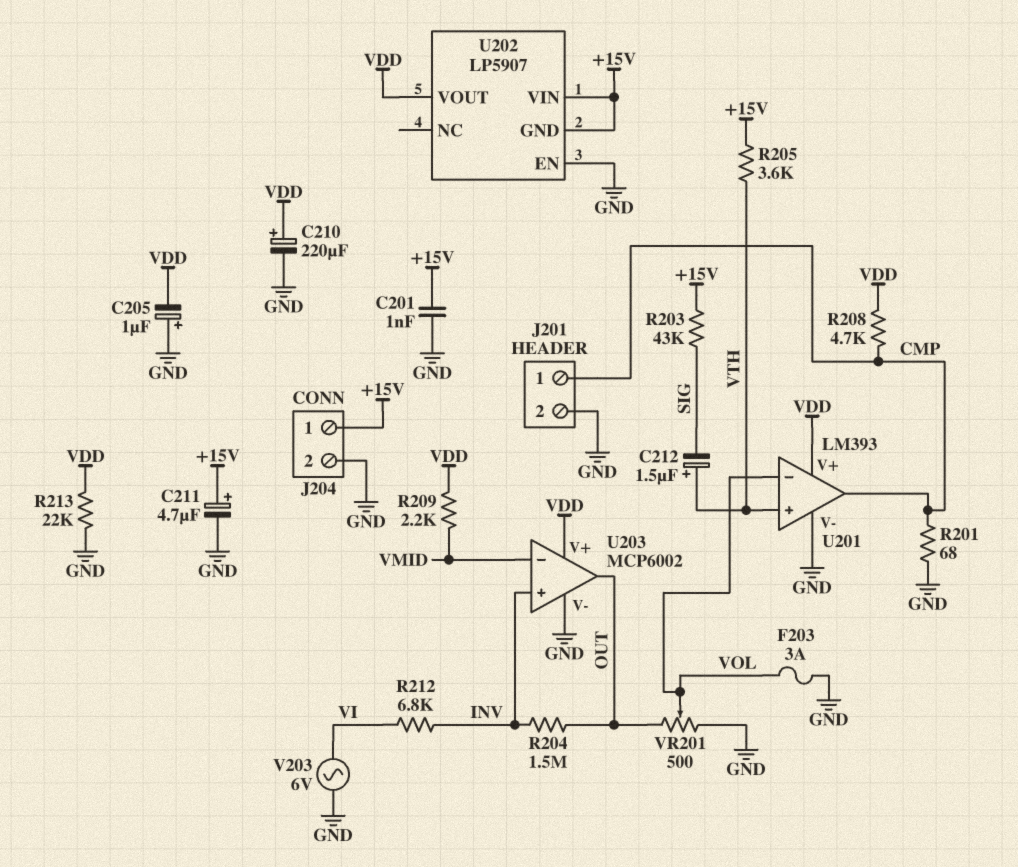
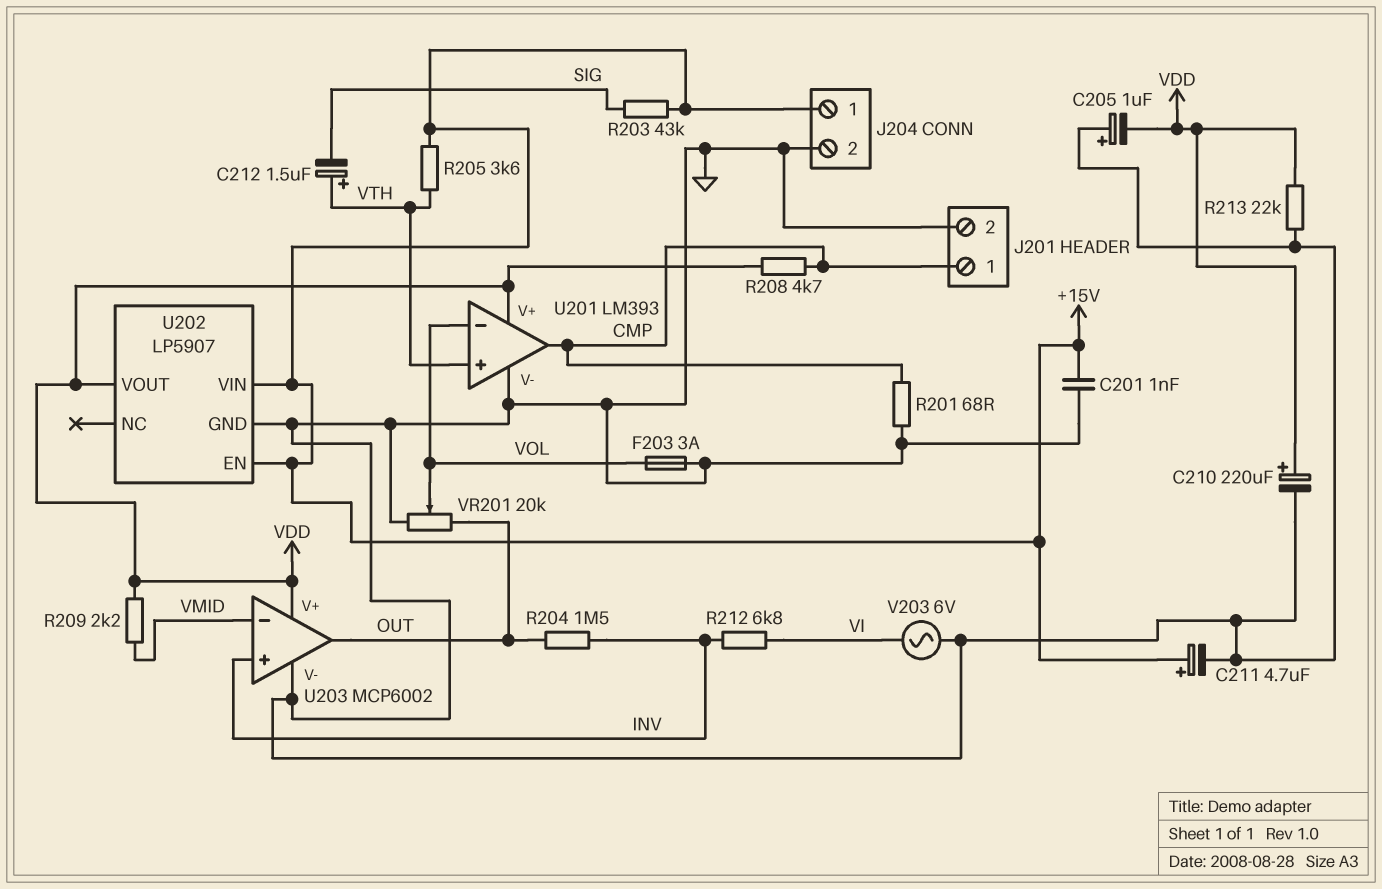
U202 pin EN: GND -> +15V
U202 pin GND: +15V -> GND
VR201: 500 (GND, OUT, wiper VOL) -> 20k (GND, OUT, wiper VOL)

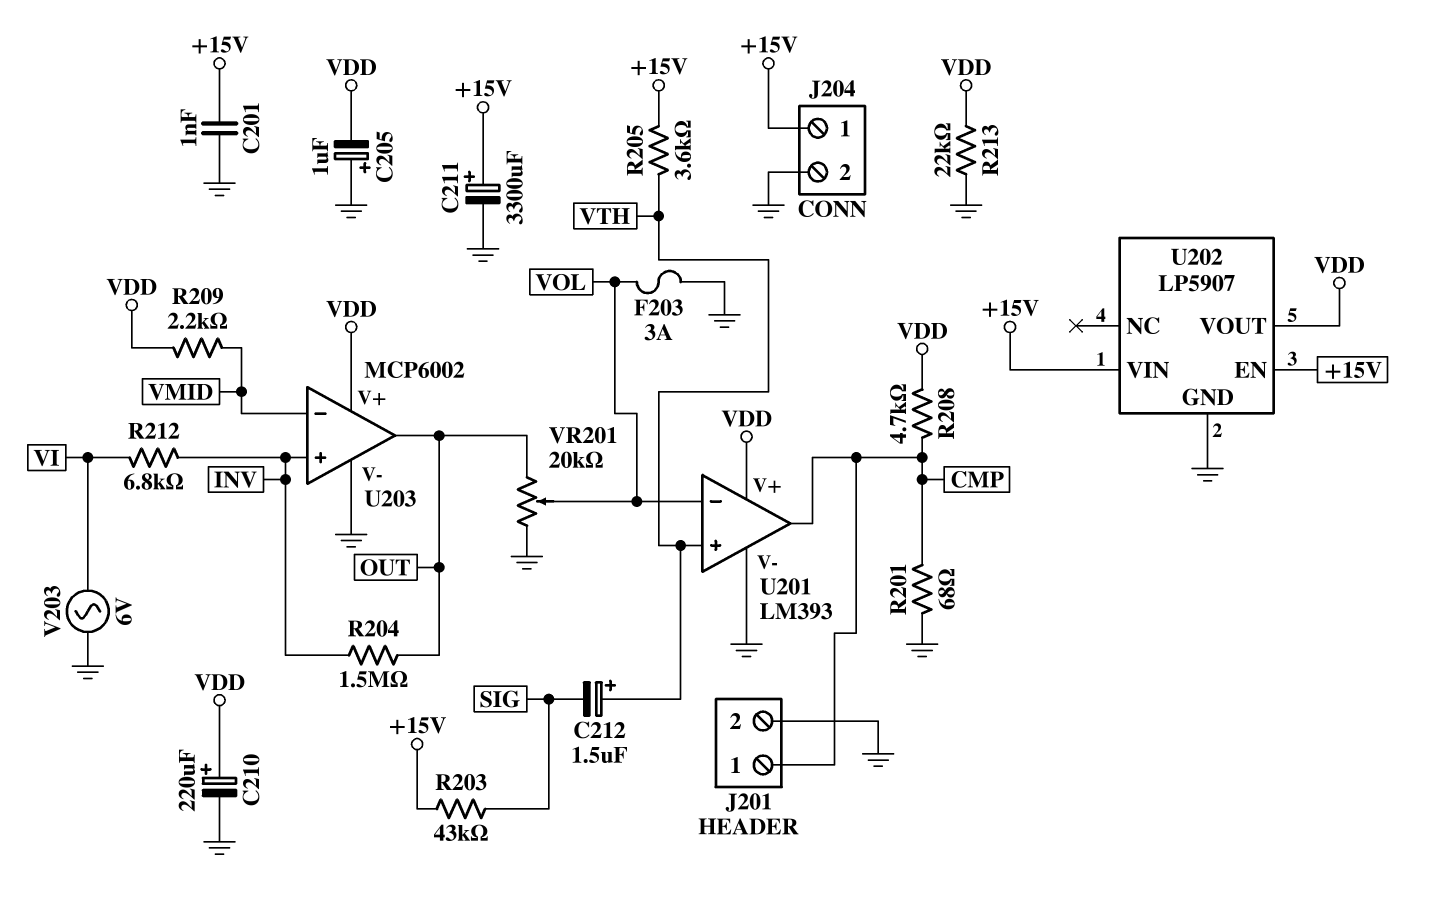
C211: 4.7uF (plus +15V, minus GND) -> 3300uF (plus +15V, minus GND)

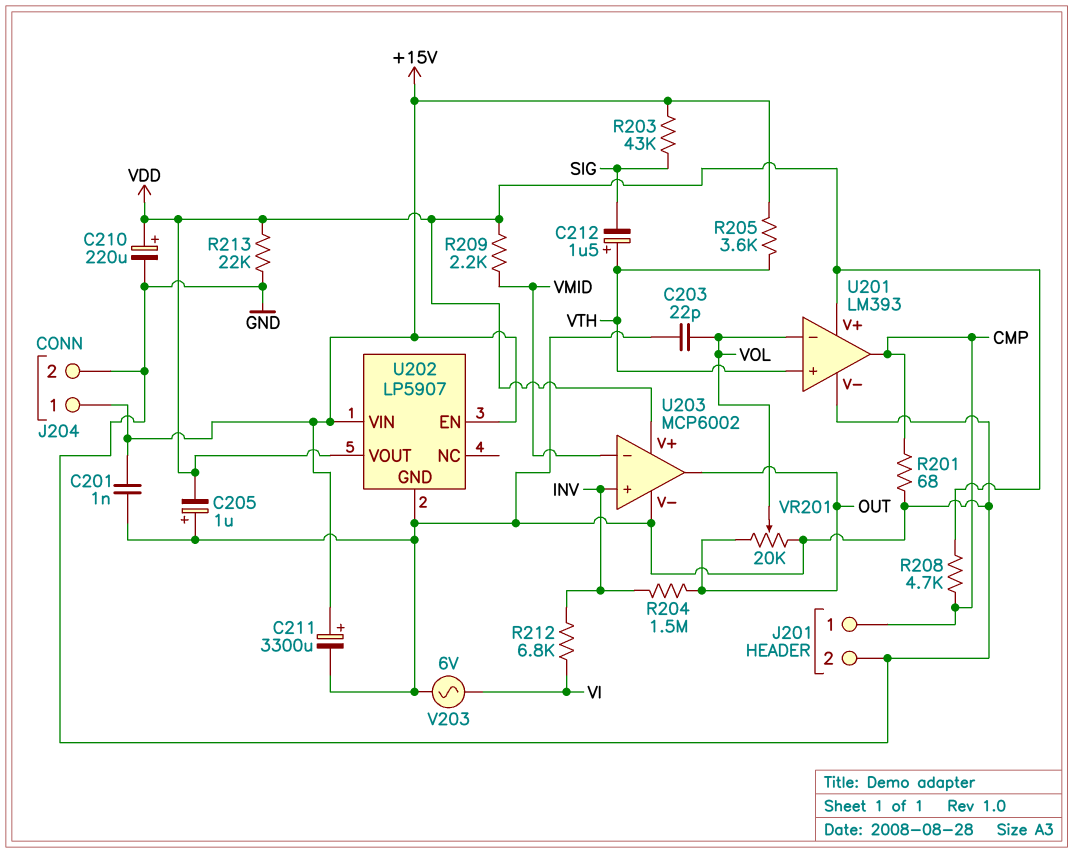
C203: none -> 22pF (GND, VOL)
F203: 3A (GND, VOL) -> none

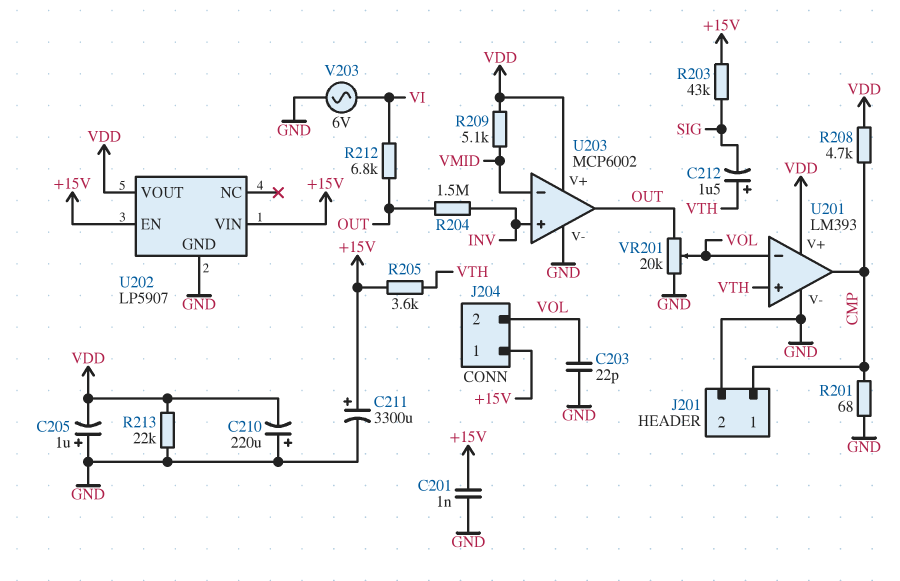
C210: 220uF (plus VDD, minus GND) -> 220uF (plus GND, minus VDD)
J204 pin 2: GND -> VOL
R209: 2.2k (VDD, VMID) -> 5.1k (VDD, VMID)
R212: 6.8k (INV, VI) -> 6.8k (OUT, VI)

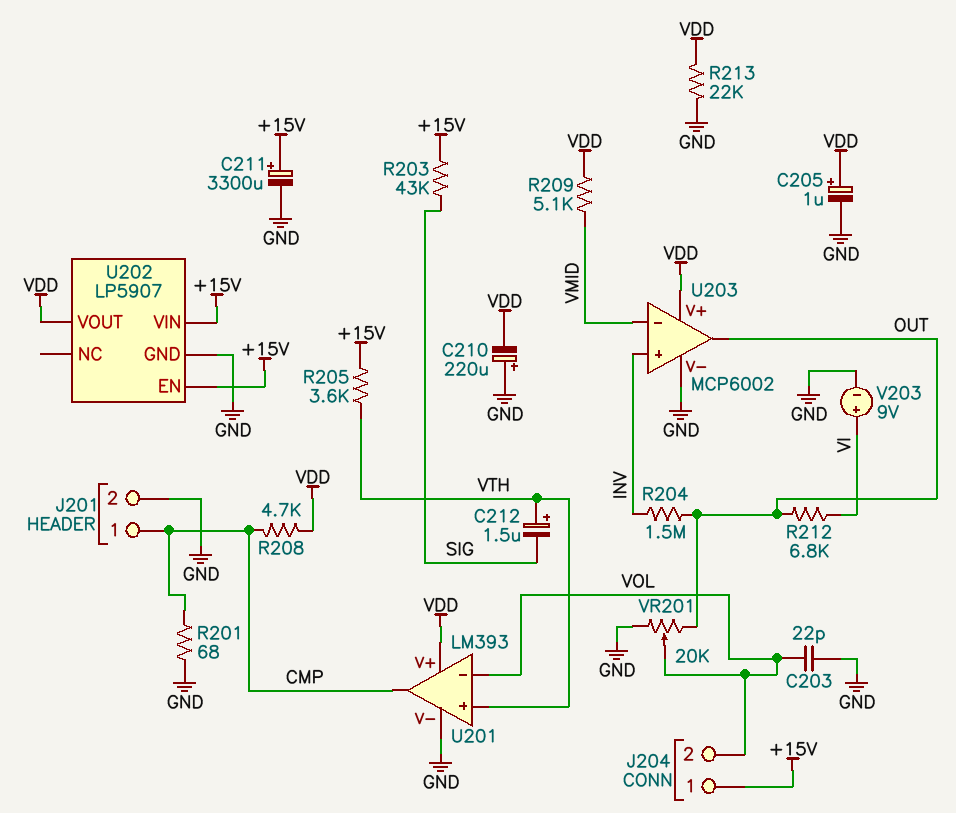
C201: 1nF (+15V, GND) -> none
C205: 1uF (plus GND, minus VDD) -> 1uF (plus VDD, minus GND)
V203: AC 6V (GND, VI) -> 9V (plus VI, minus GND)

